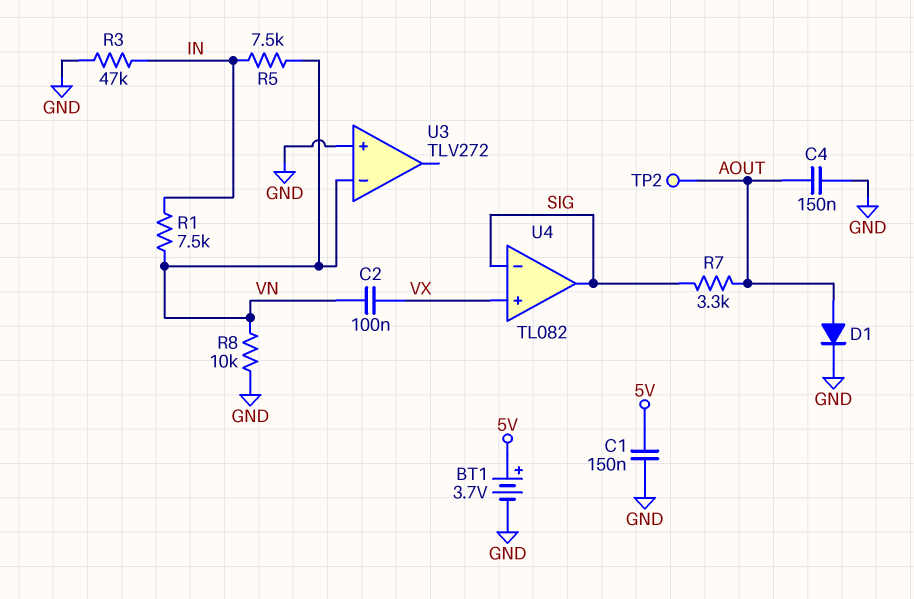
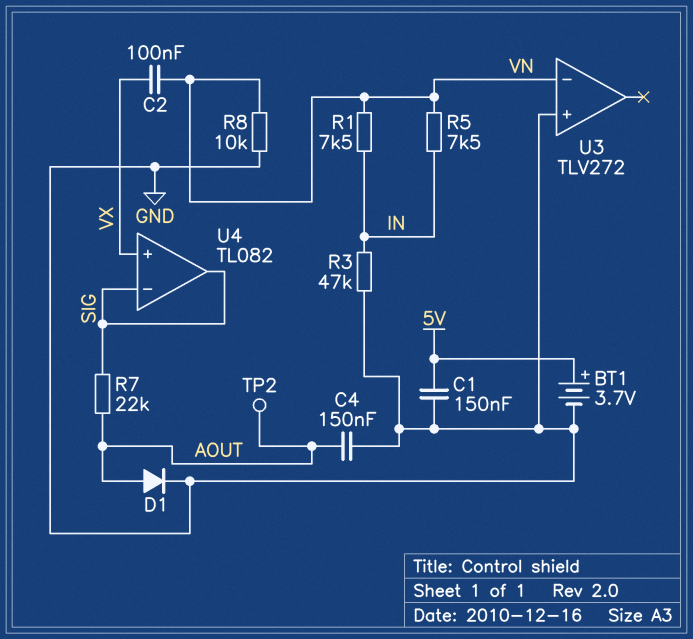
R7: 3.3k (AOUT, SIG) -> 22k (AOUT, SIG)

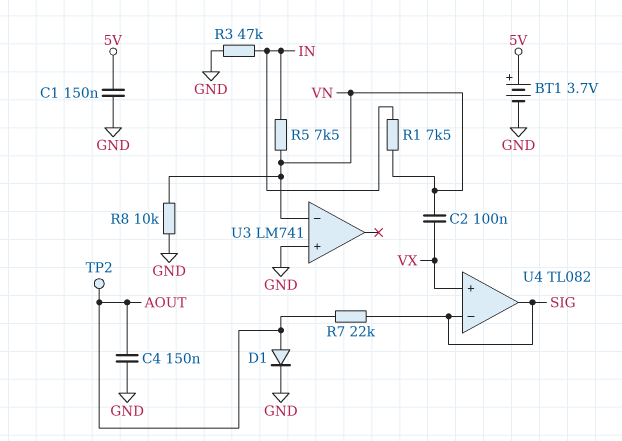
U3: TLV272 -> LM741

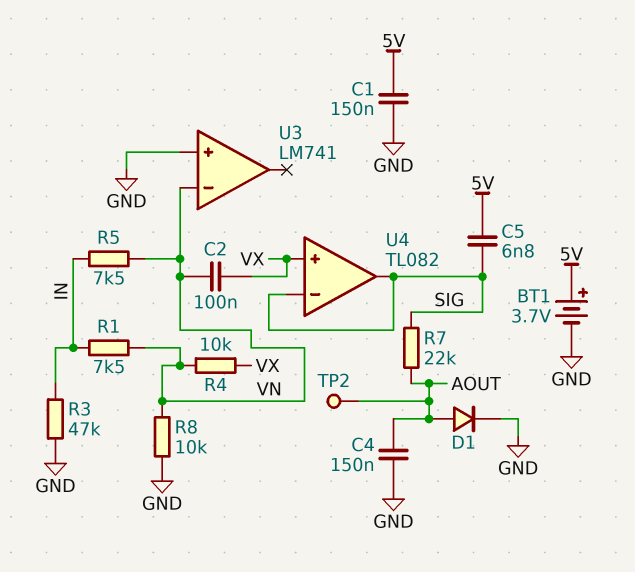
C5: none -> 6.8nF (5V, SIG)
R4: none -> 10k (VN, VX)

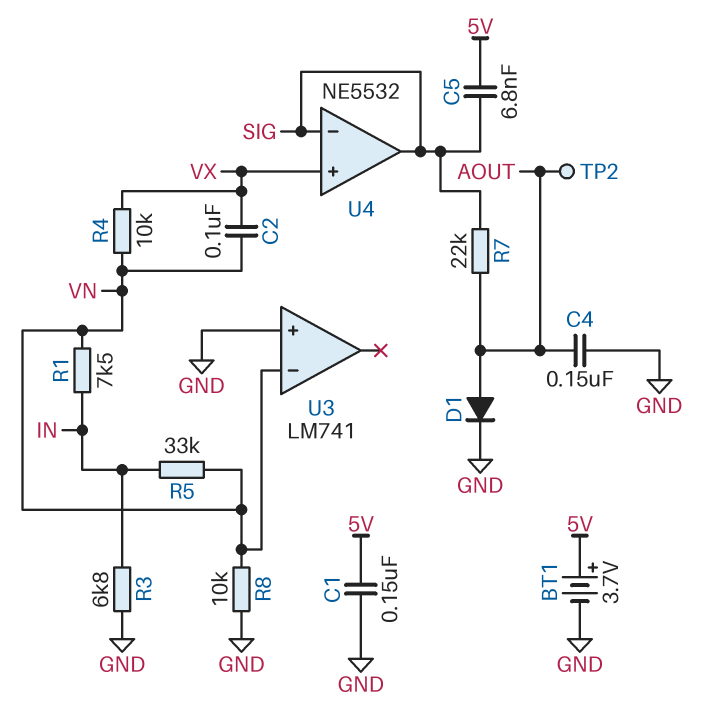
R3: 47k (GND, IN) -> 6.8k (GND, IN)
R5: 7.5k (IN, VN) -> 33k (IN, VN)
U4: TL082 -> NE5532

